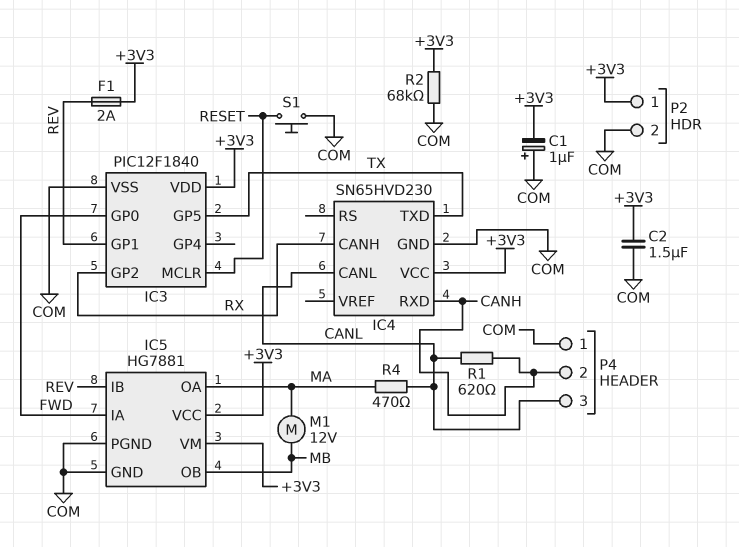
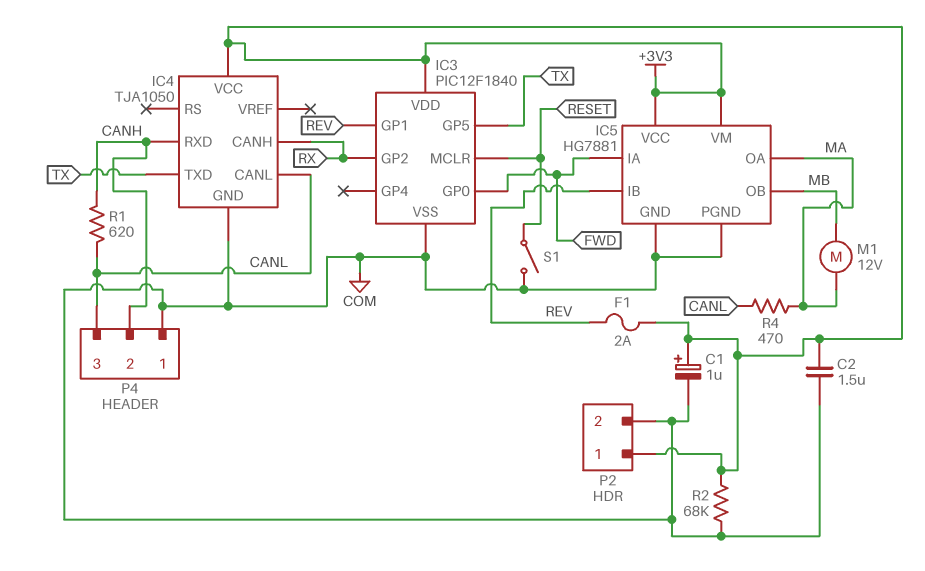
C1: 1uF (plus COM, minus +3V3) -> 1uF (plus +3V3, minus COM)
IC4: SN65HVD230 -> TJA1050
S1: button (COM, RESET) -> switch (COM, RESET)

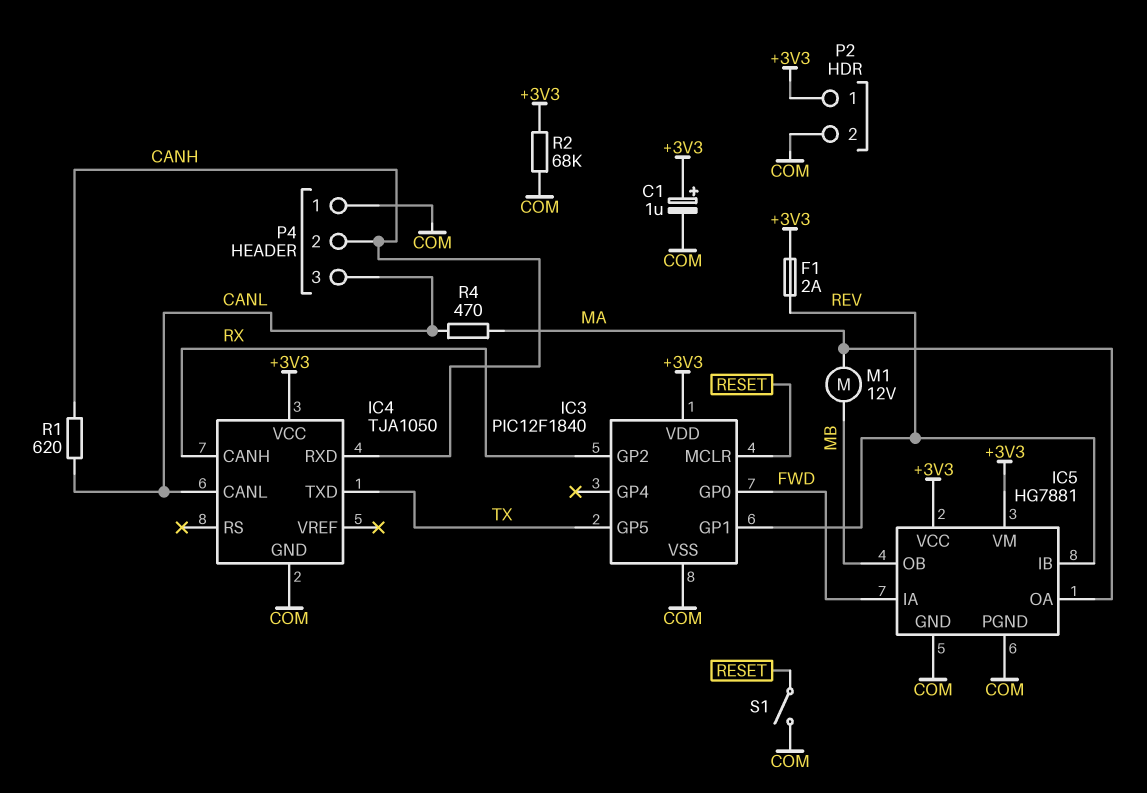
C2: 1.5uF (+3V3, COM) -> none

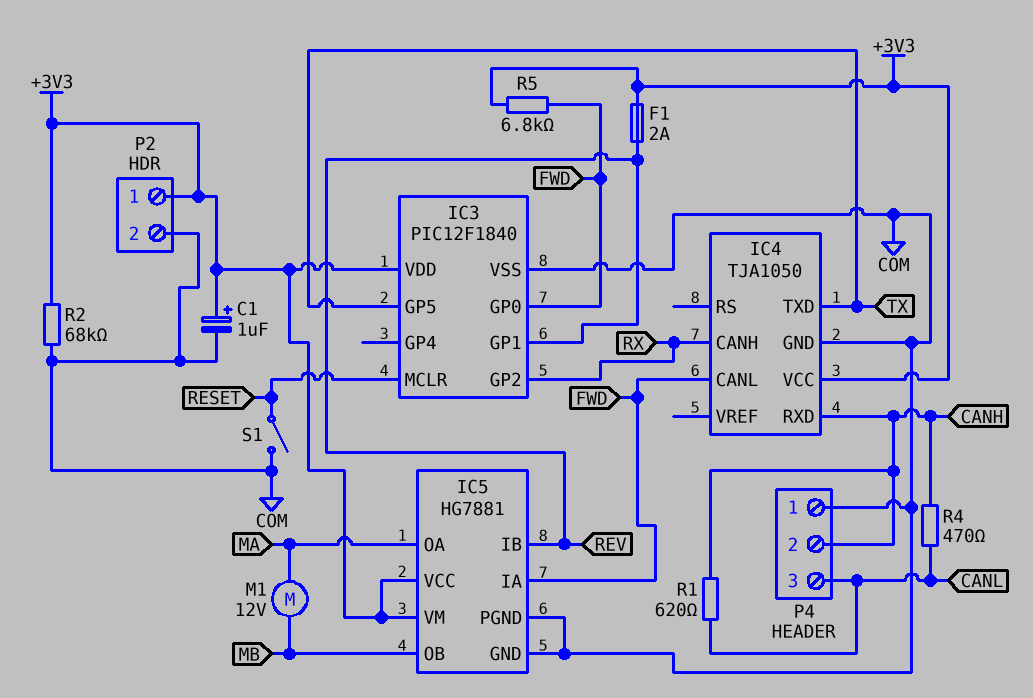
IC4 pin CANL: CANL -> FWD
R4: 470 (CANL, MA) -> 470 (CANH, CANL)
R5: none -> 6.8k (+3V3, FWD)

